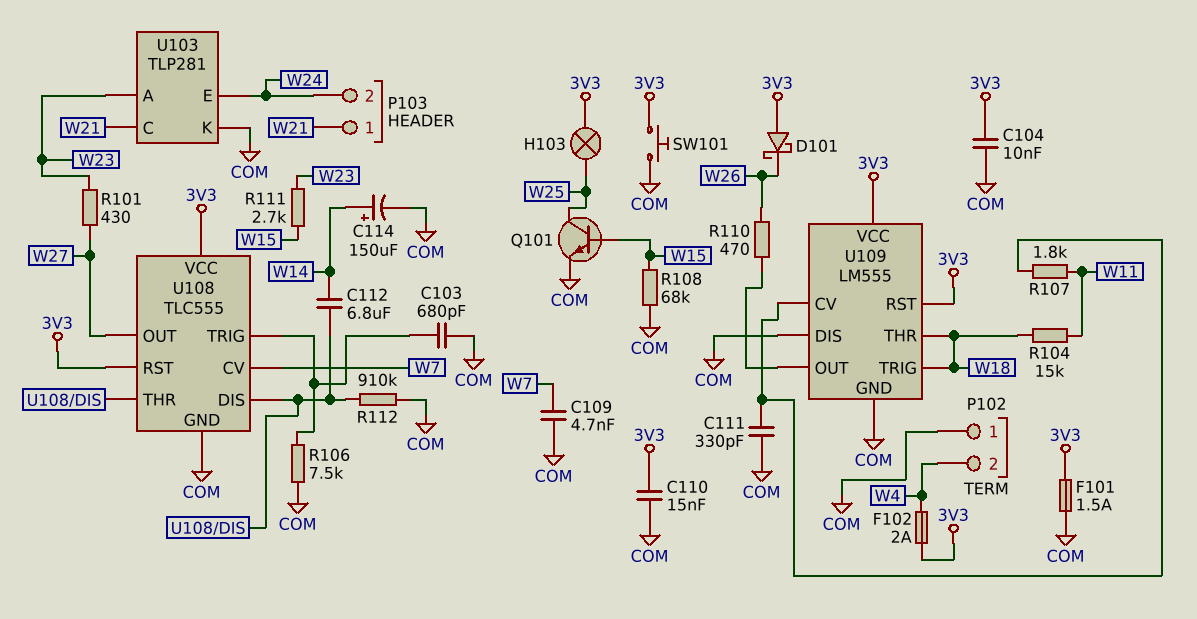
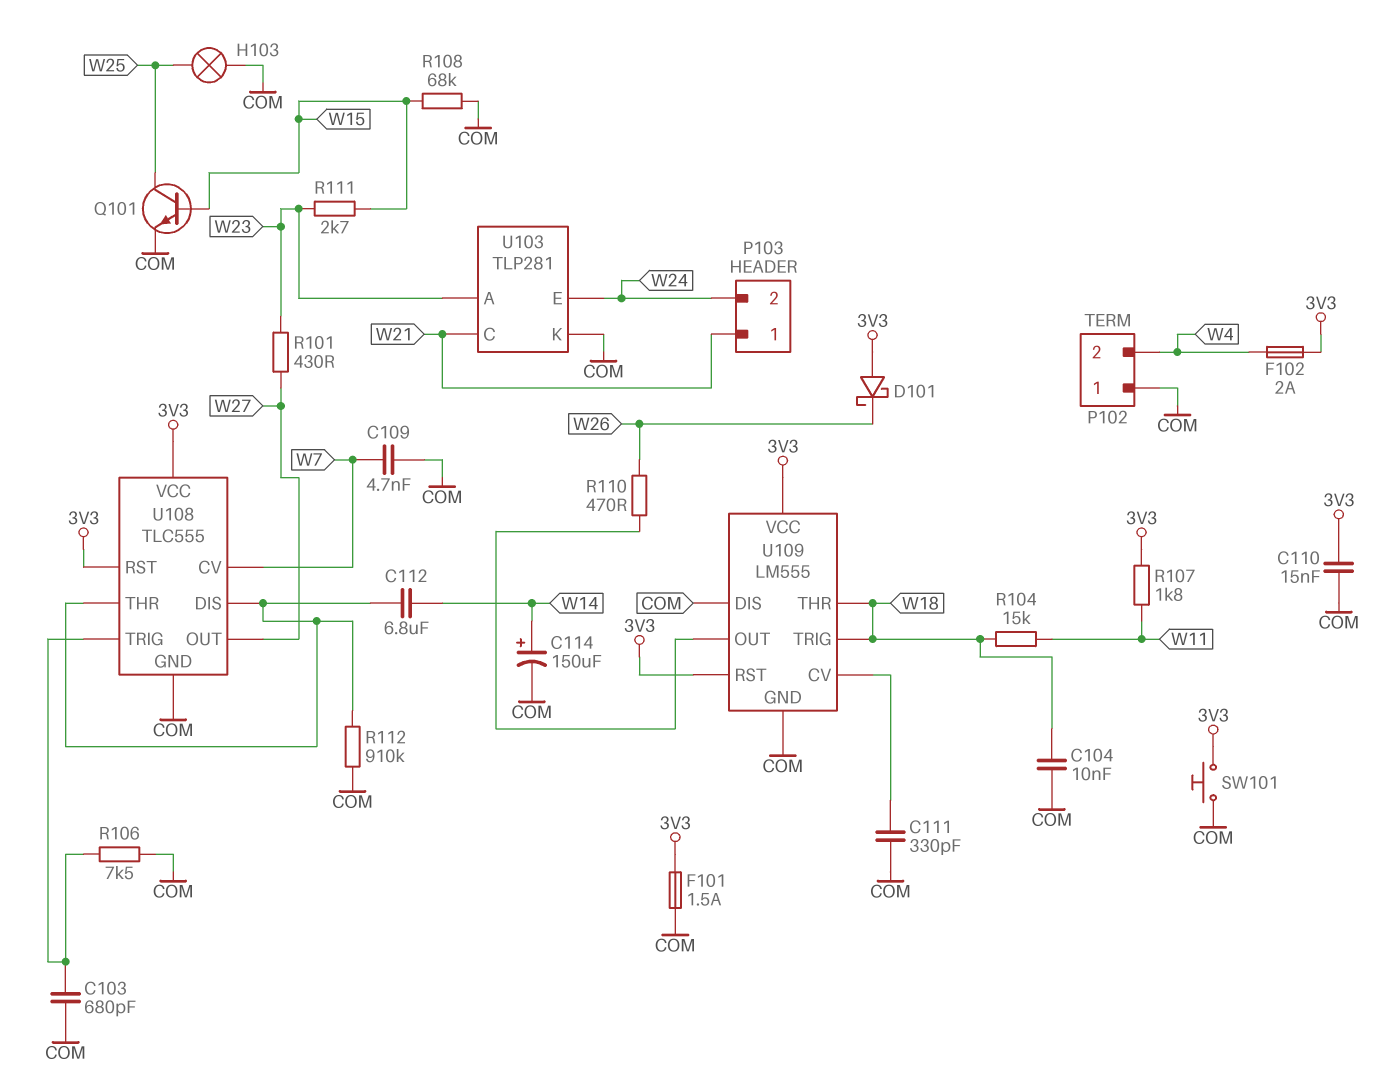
C104: 10nF (3V3, COM) -> 10nF (COM, W18)
H103: lamp (3V3, W25) -> lamp (COM, W25)
R107: 1.8k (U109/CV, W11) -> 1.8k (3V3, W11)

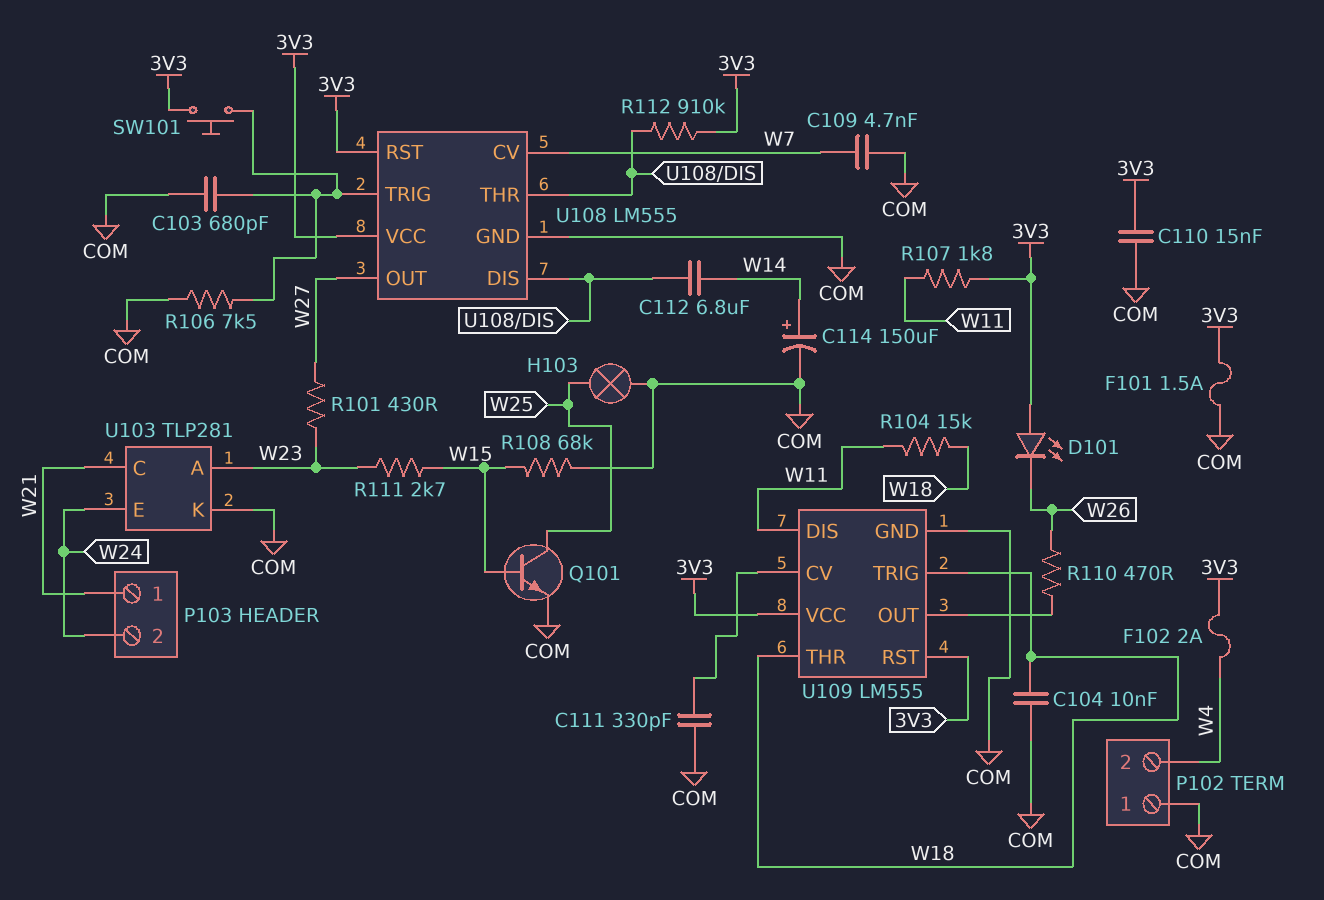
D101: schottky (A 3V3, K W26) -> LED (A 3V3, K W26)
R112: 910k (COM, U108/DIS) -> 910k (3V3, U108/DIS)
SW101: button (3V3, COM) -> button (3V3, U108/TRIG)
U108: TLC555 -> LM555
U109 pin DIS: COM -> W11

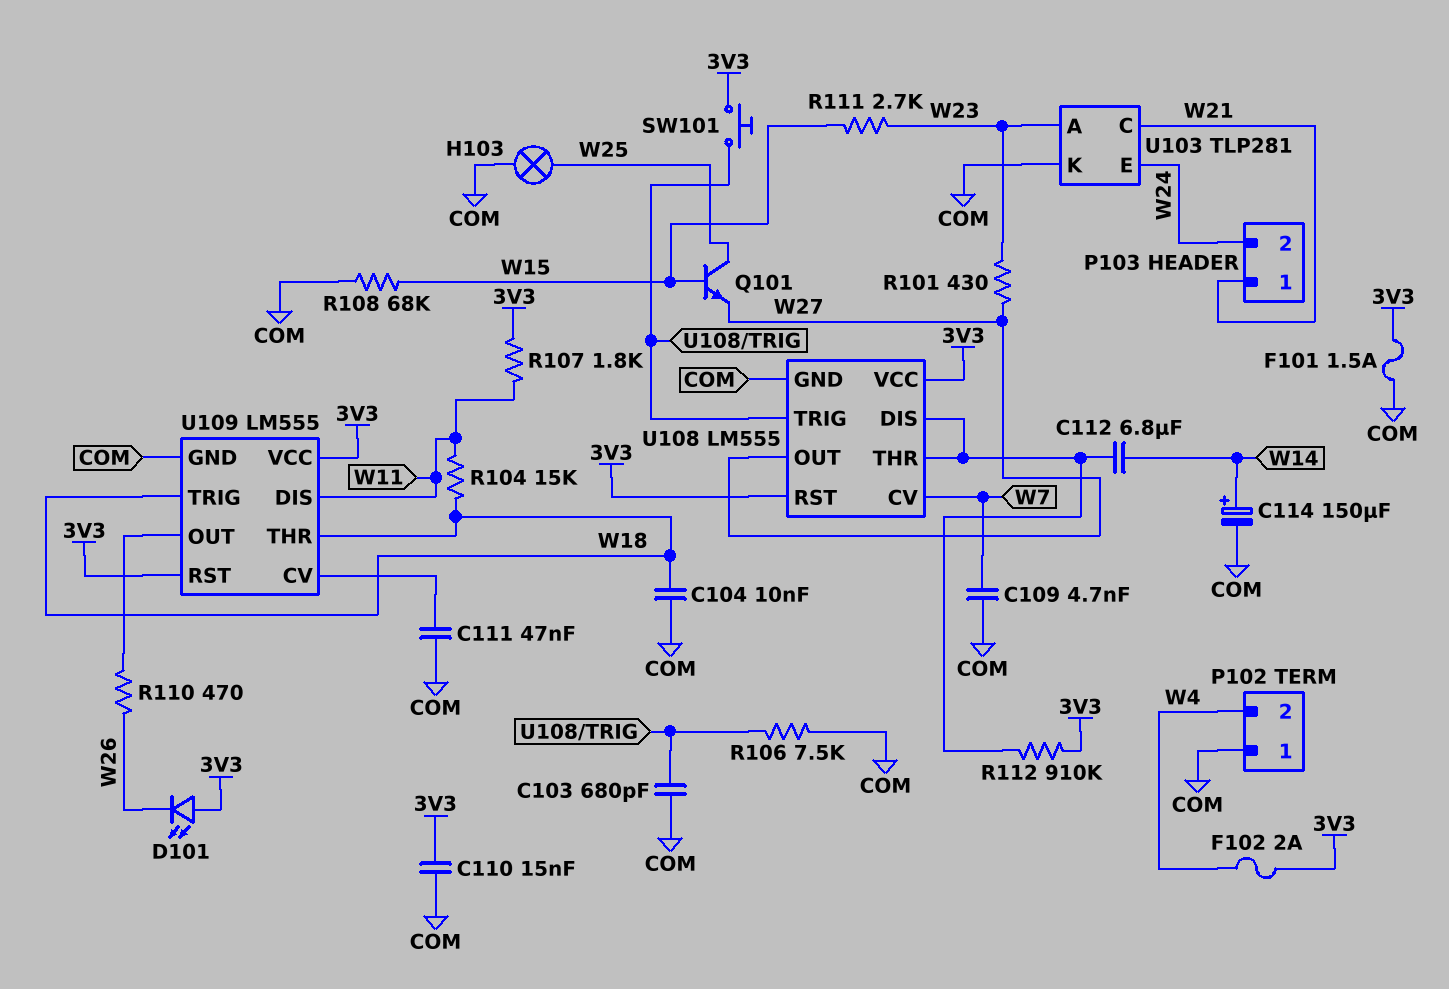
C111: 330pF (COM, U109/CV) -> 47nF (COM, U109/CV)
Q101: NPN (B W15, C W25, E COM) -> NPN (B W15, C W25, E W27)

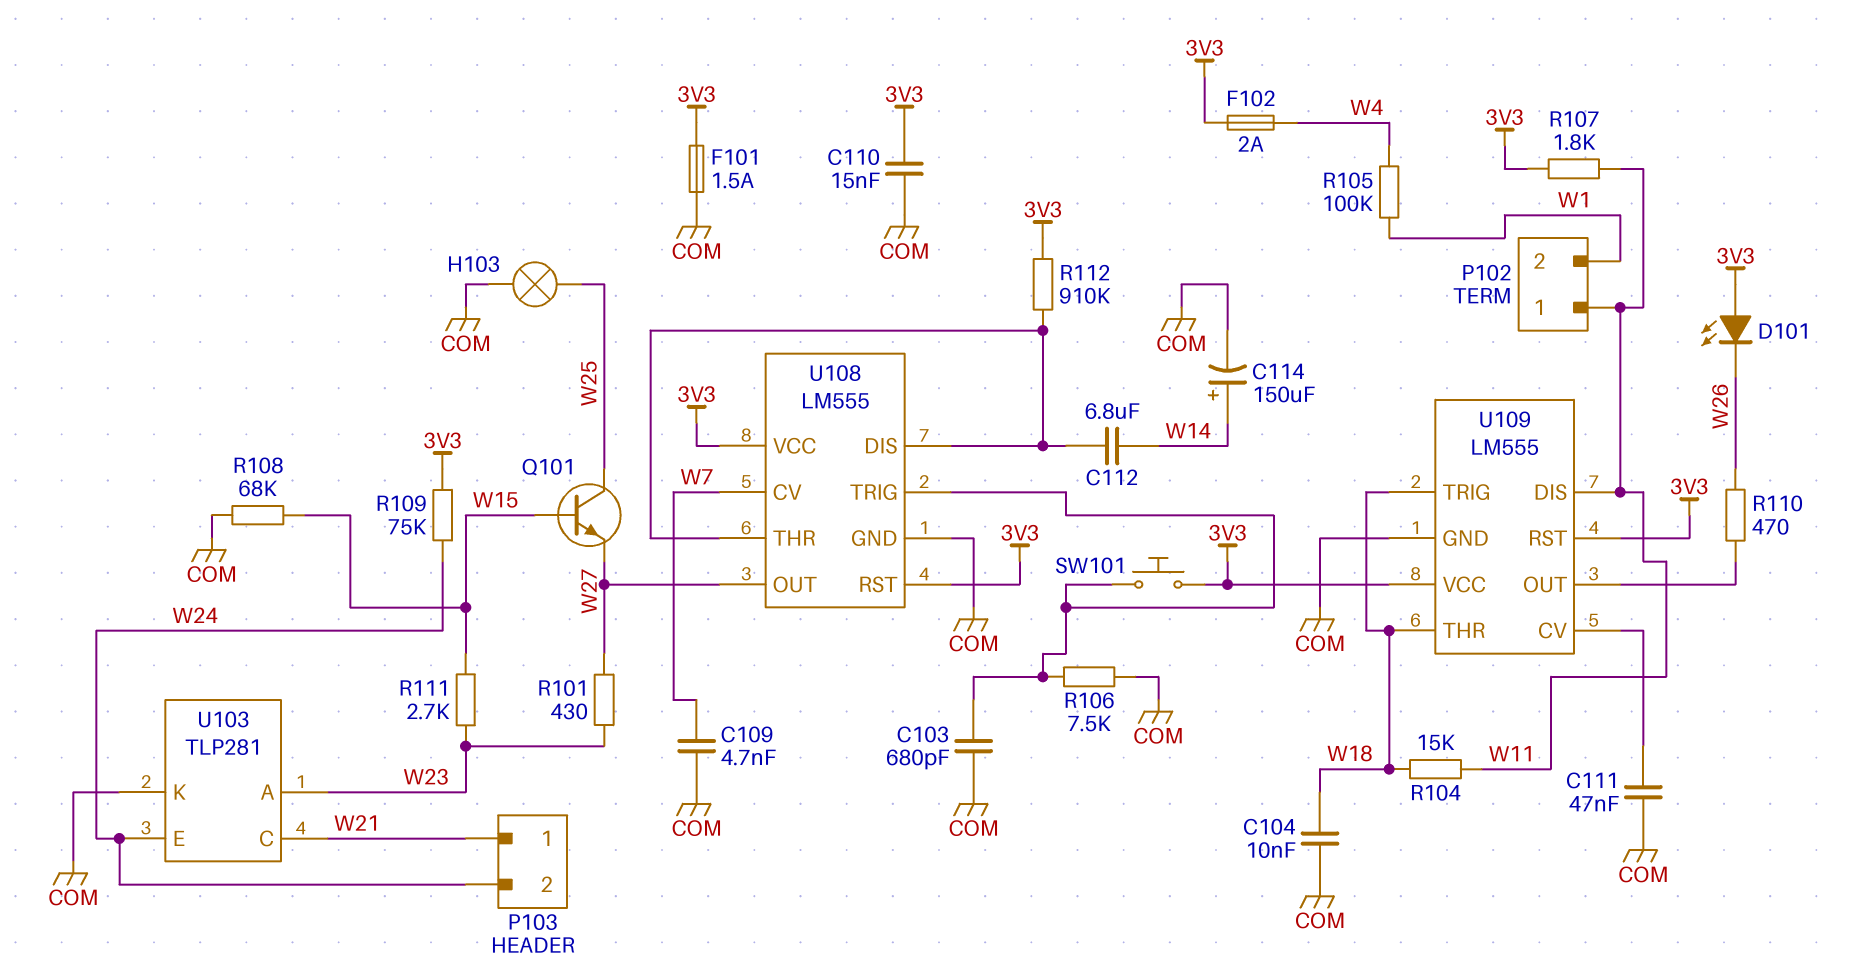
P102 pin 1: COM -> W11
P102 pin 2: W4 -> W1
R105: none -> 100k (W1, W4)
R109: none -> 75k (3V3, W24)

